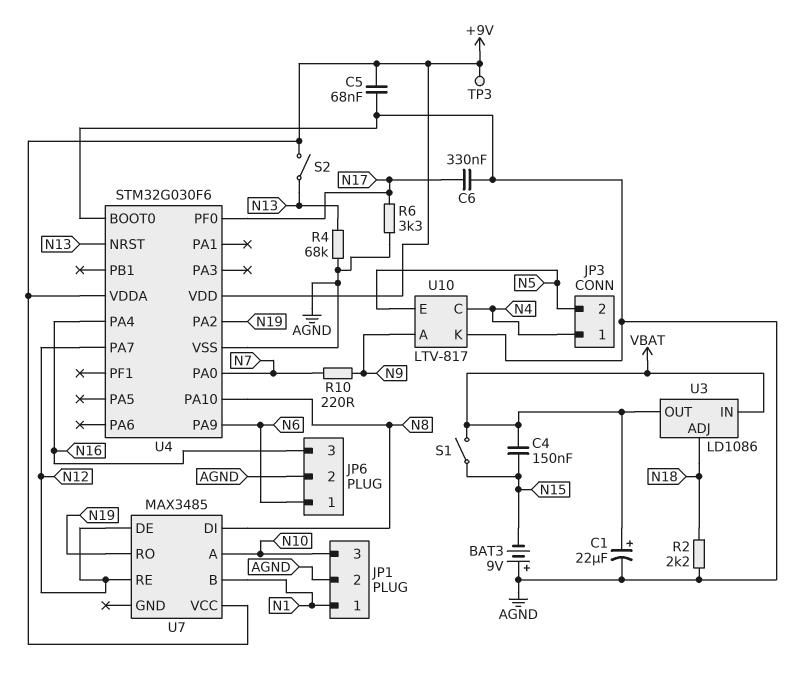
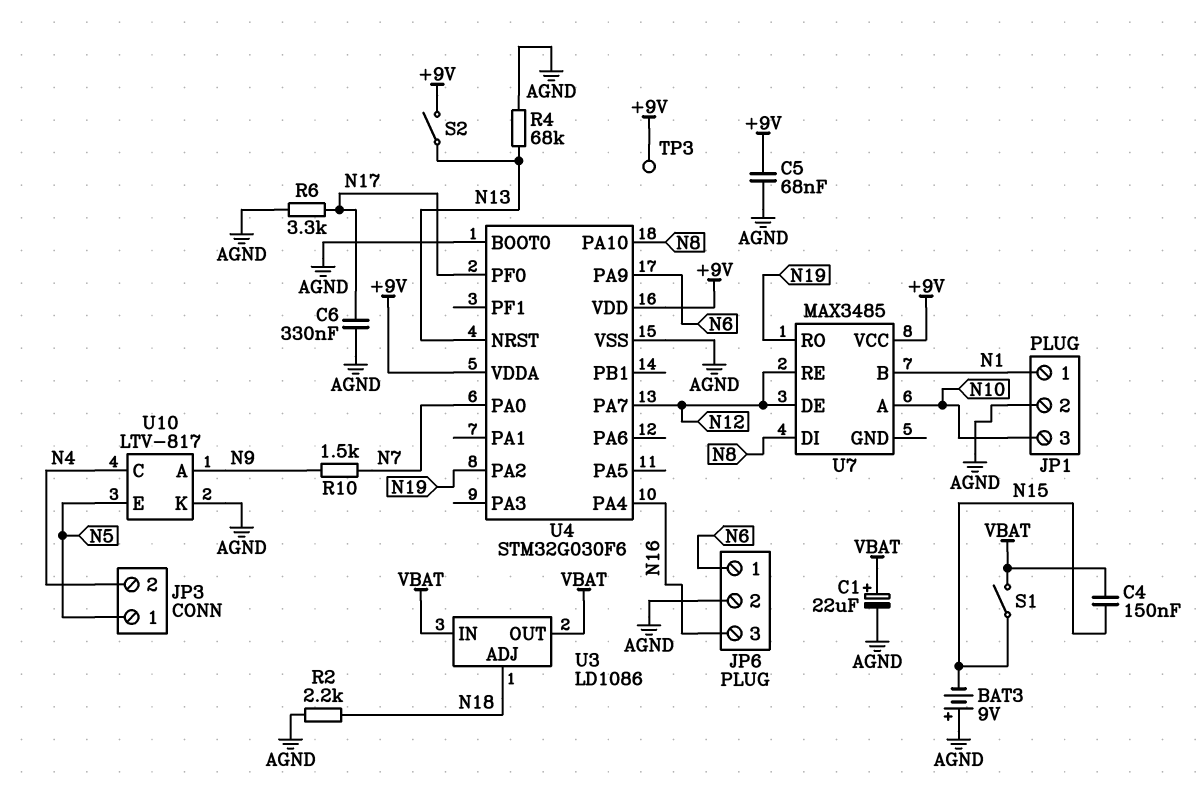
JP3 pin 1: N4 -> N5
JP3 pin 2: N5 -> N4
R10: 220 (N7, N9) -> 1.5k (N7, N9)

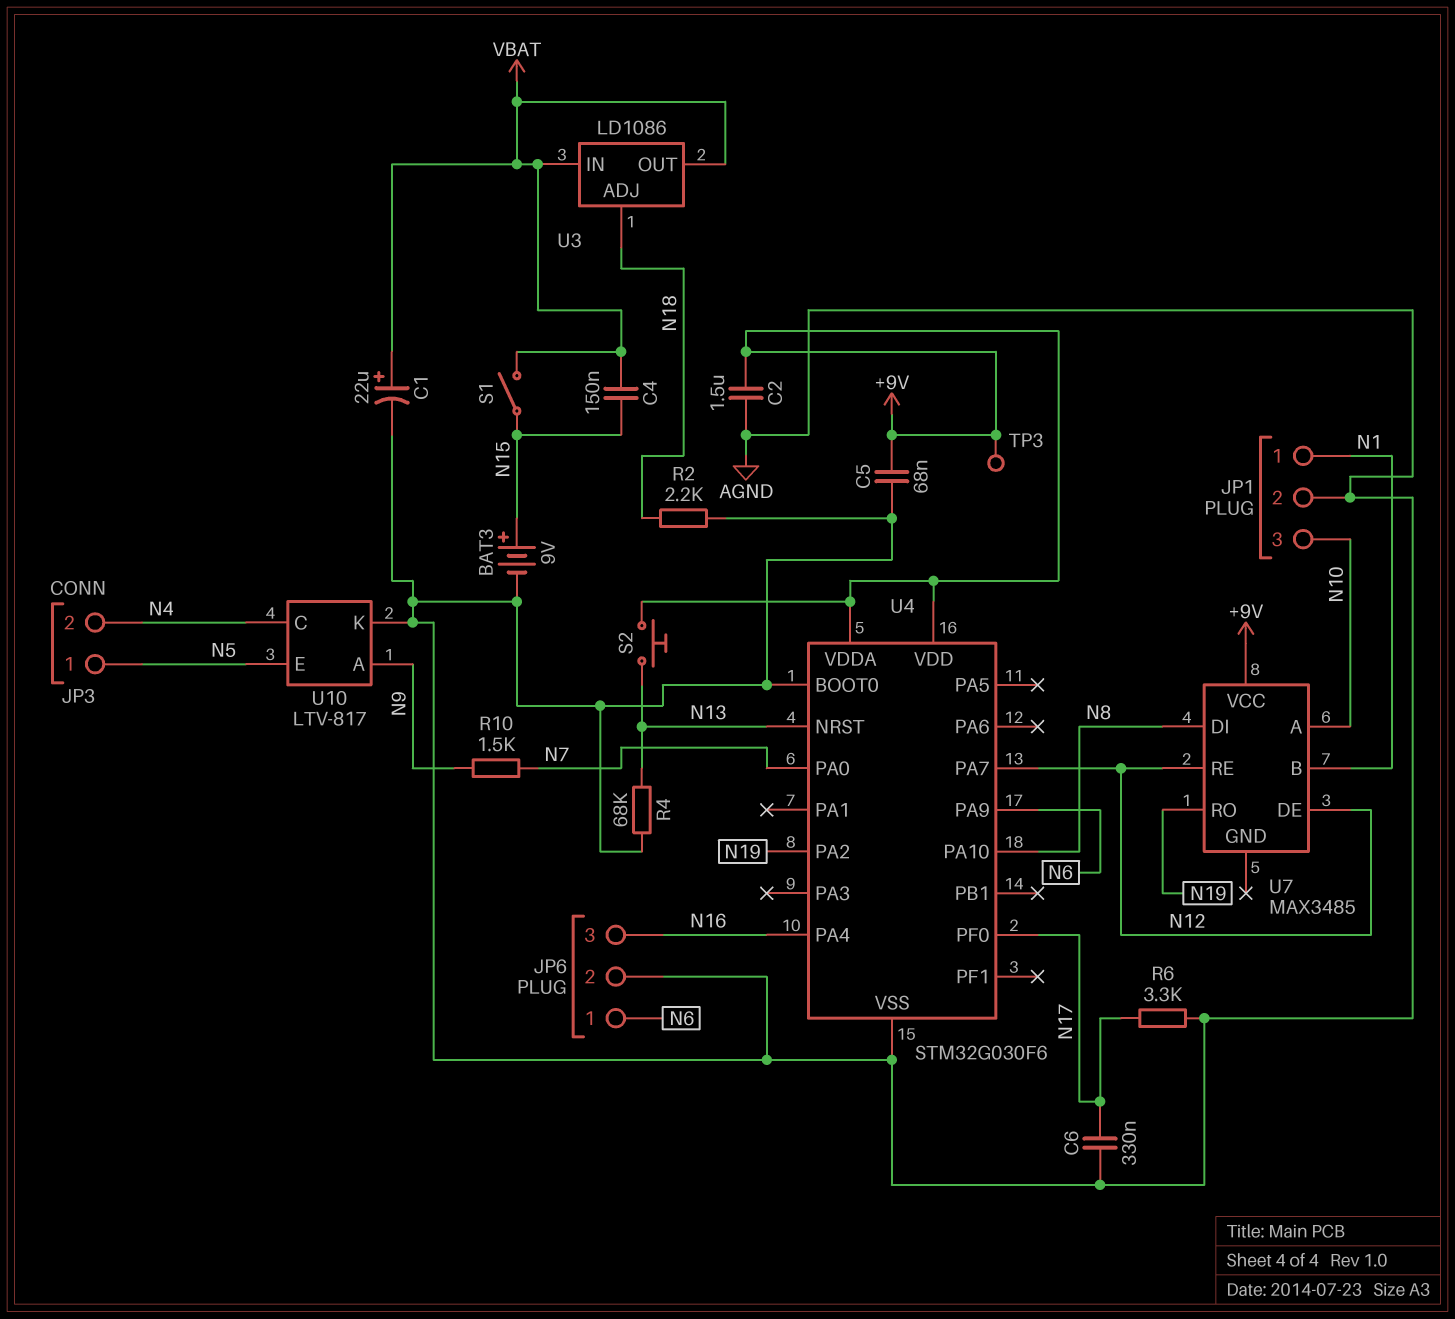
BAT3: 9V (plus AGND, minus N15) -> 9V (plus N15, minus AGND)
C2: none -> 1.5uF (+9V, AGND)
S2: switch (+9V, N13) -> button (+9V, N13)

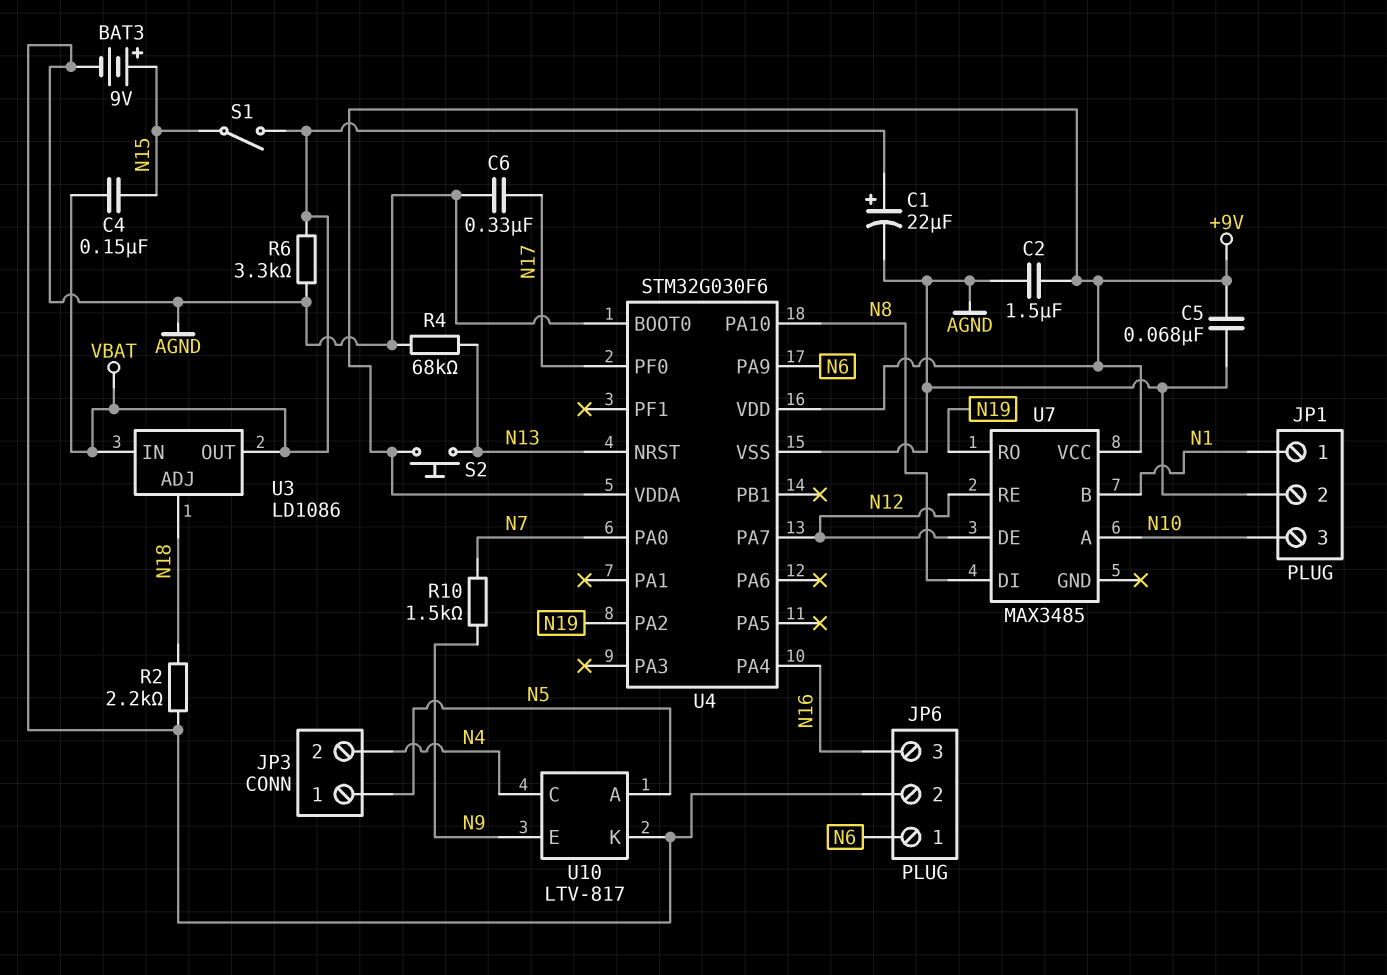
R6: 3.3k (AGND, N17) -> 3.3k (AGND, VBAT)
TP3: test point (+9V) -> none
U10 pin A: N9 -> N5
U10 pin E: N5 -> N9

